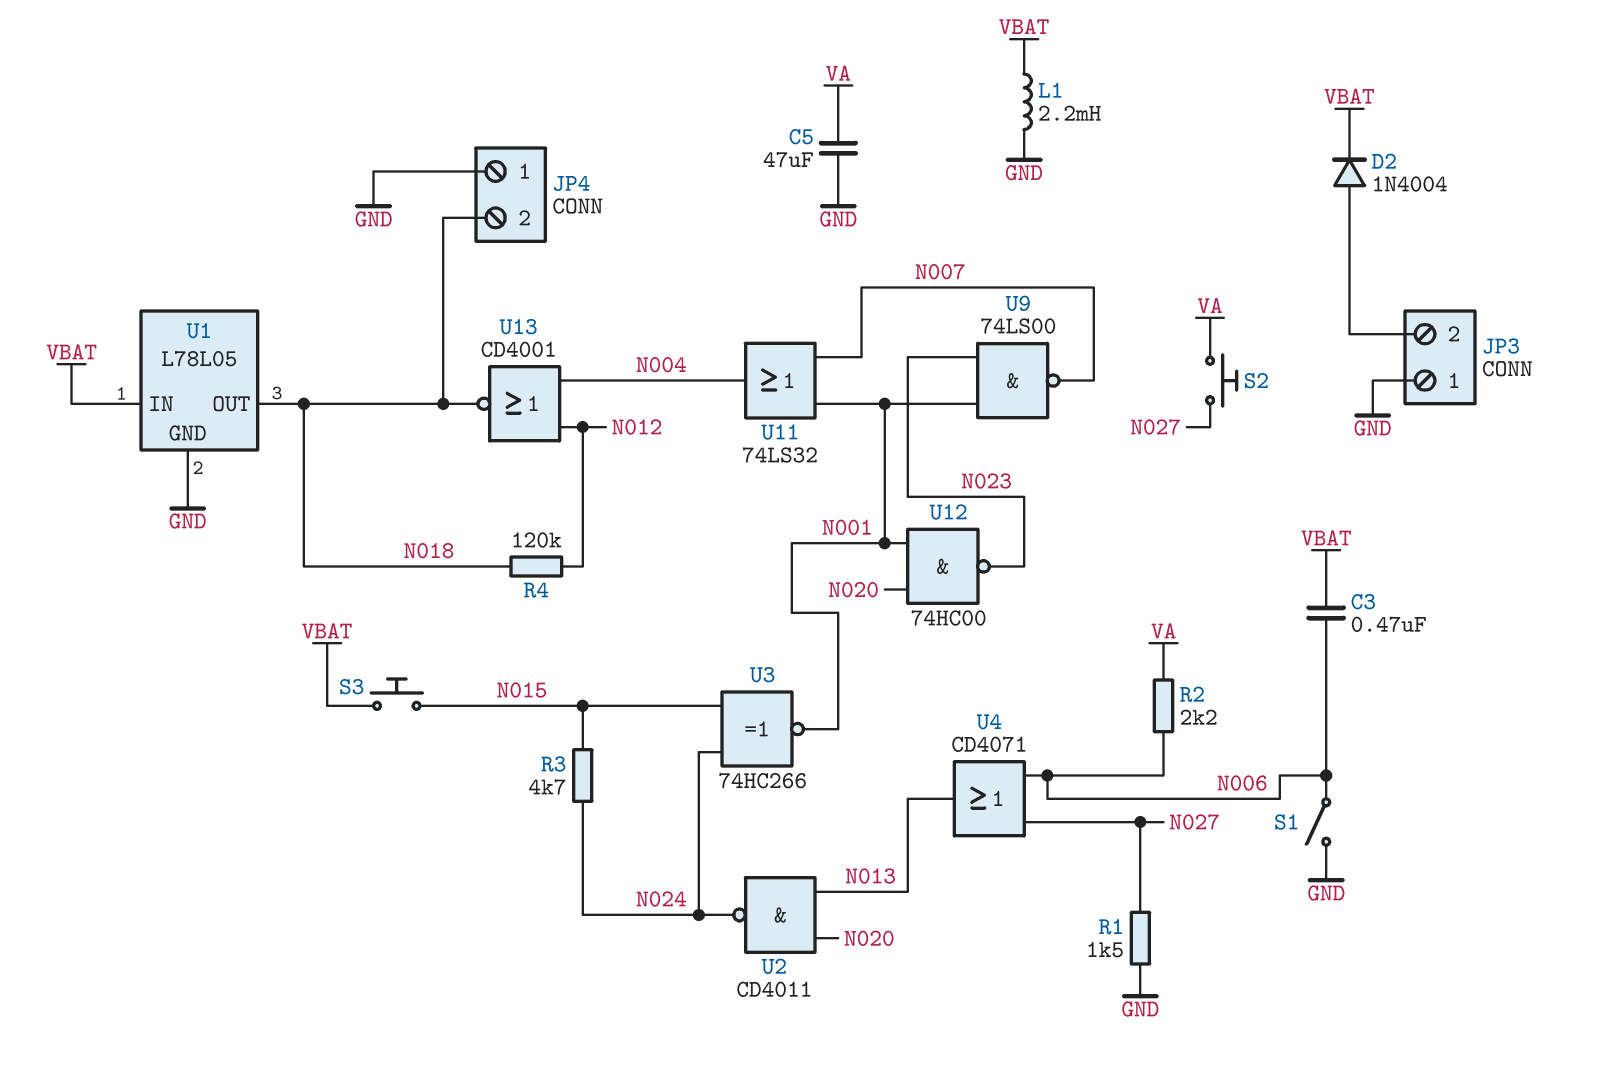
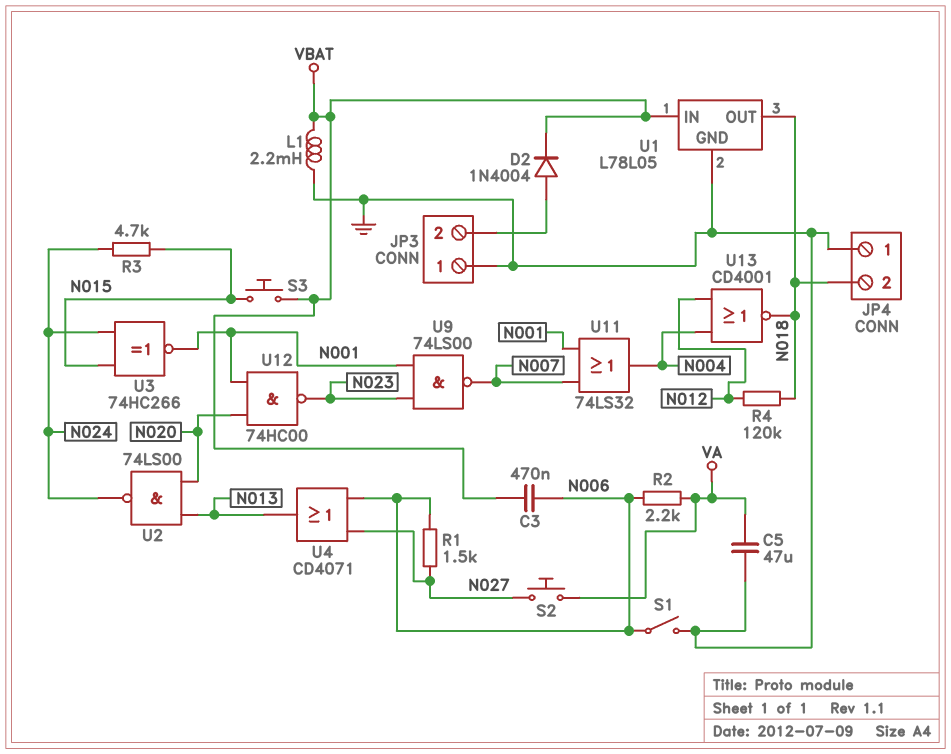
R1: 1.5k (GND, N027) -> 1.5k (N006, N027)
U2: NAND CD4011 (in N013, in N020, out N024) -> NAND 74LS00 (in N013, in N020, out N024)

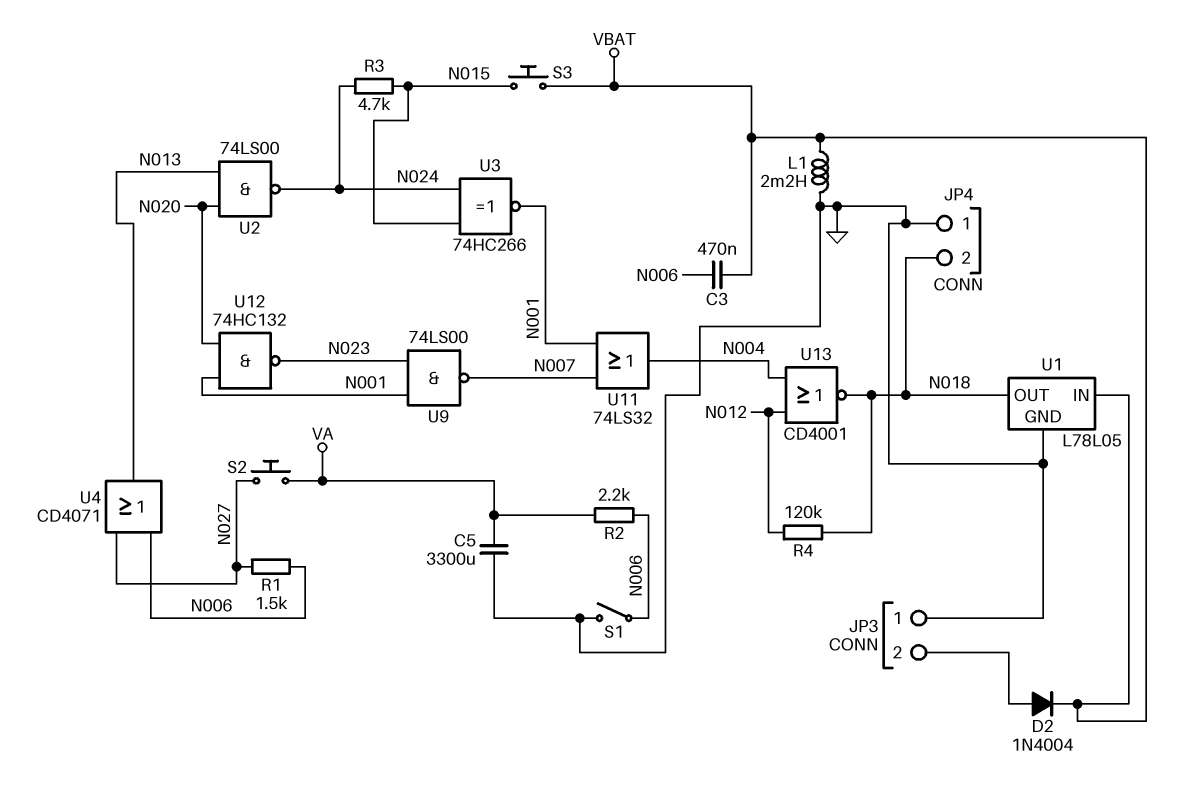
C5: 47uF (GND, VA) -> 3300uF (GND, VA)
U12: NAND 74HC00 (in N001, in N020, out N023) -> NAND 74HC132 (in N001, in N020, out N023)

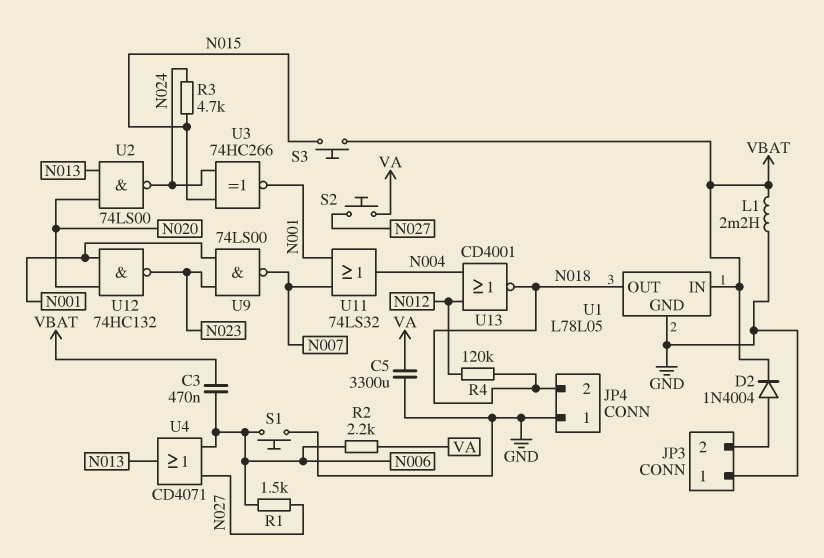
S1: switch (GND, N006) -> button (GND, N006)

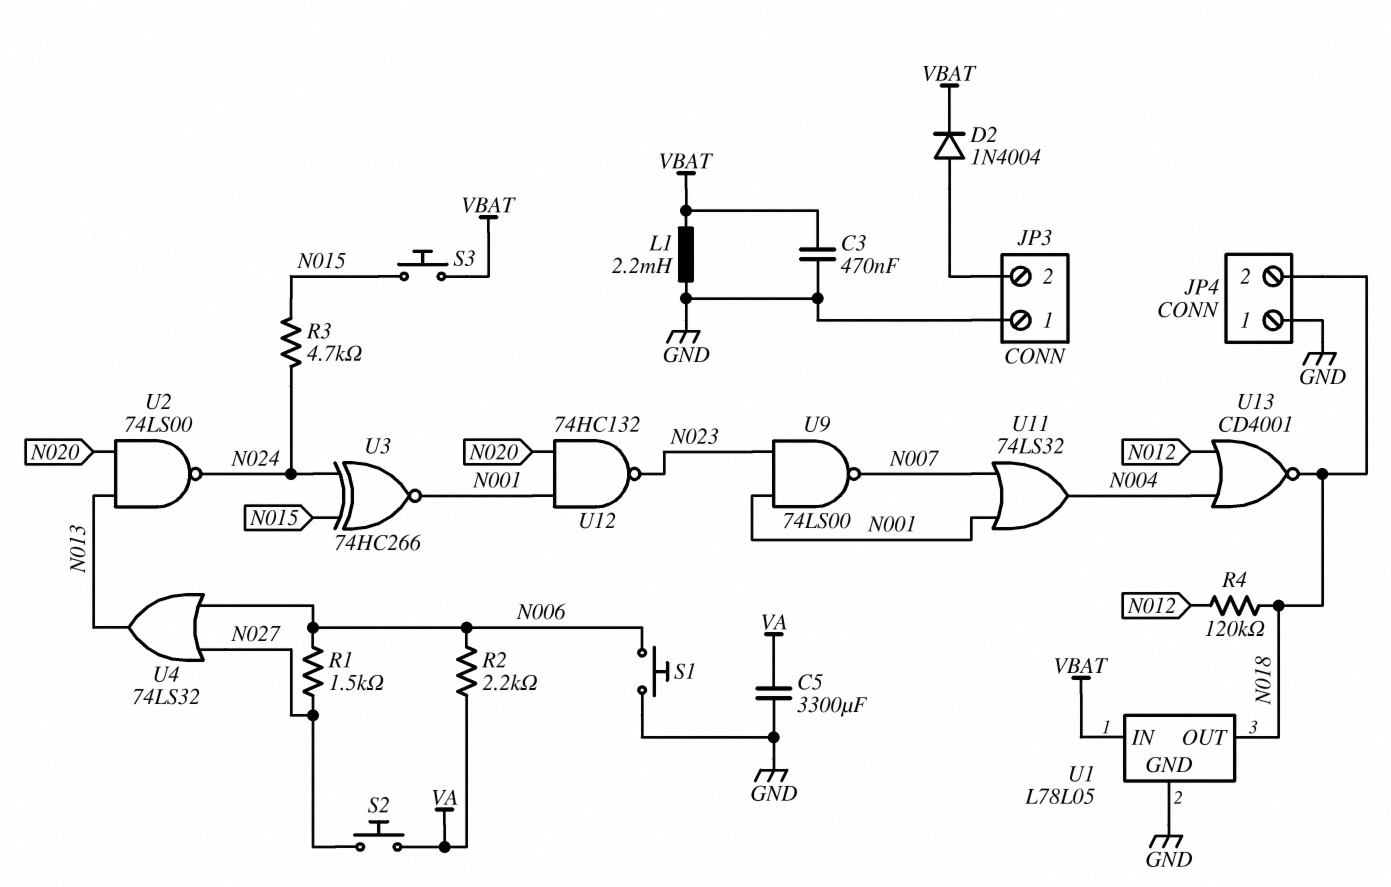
C3: 470nF (N006, VBAT) -> 470nF (GND, VBAT)
U4: OR CD4071 (in N006, in N027, out N013) -> OR 74LS32 (in N006, in N027, out N013)

